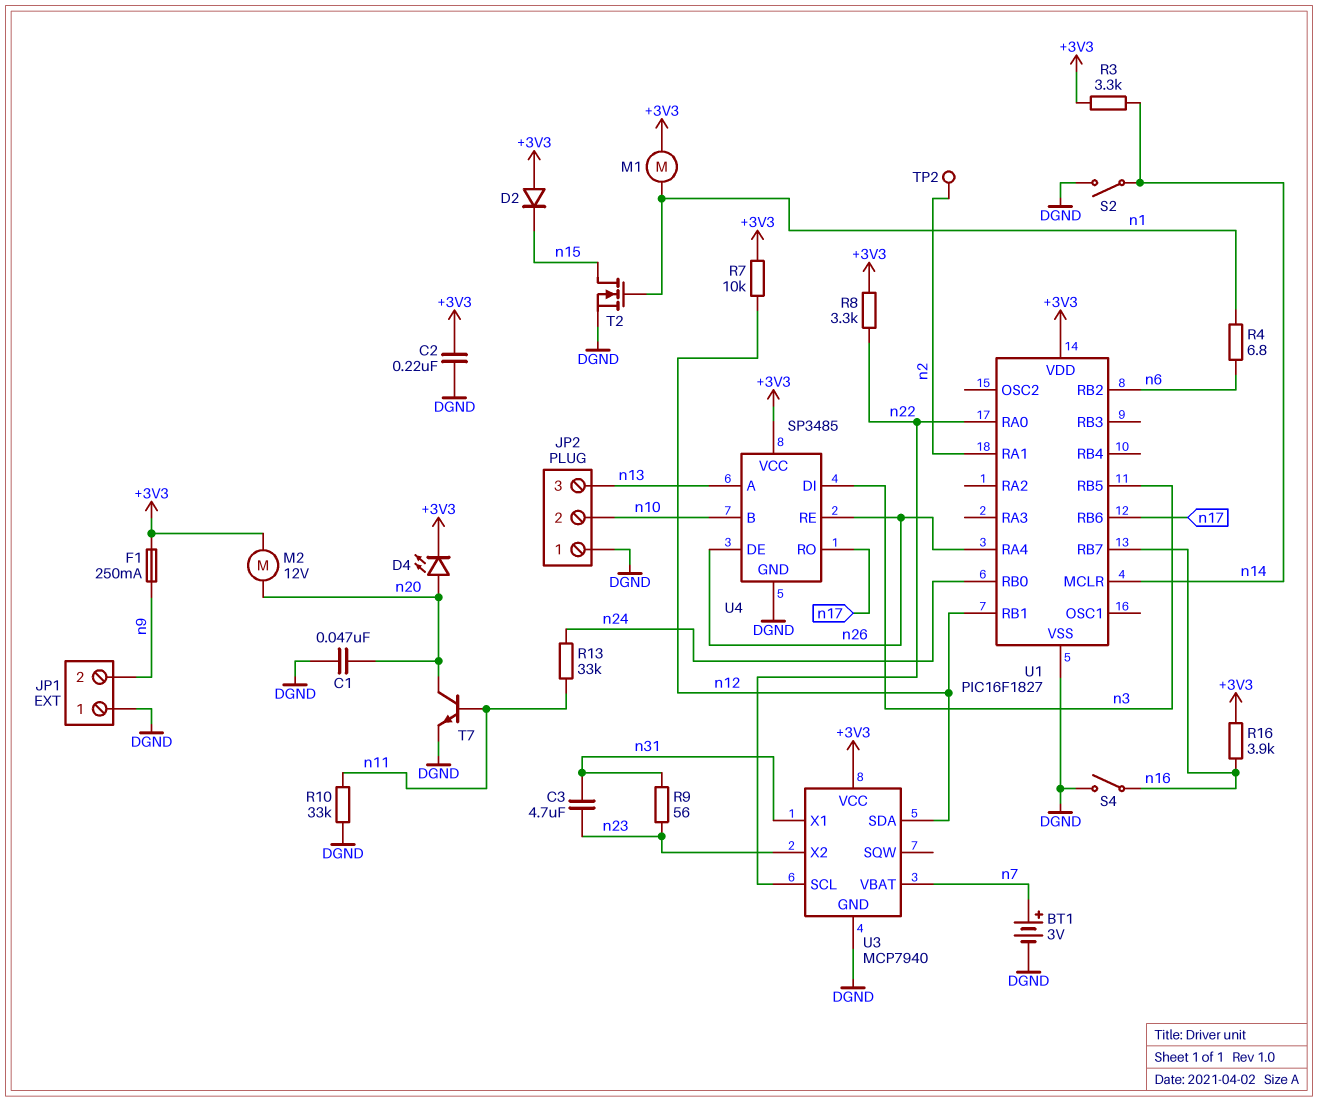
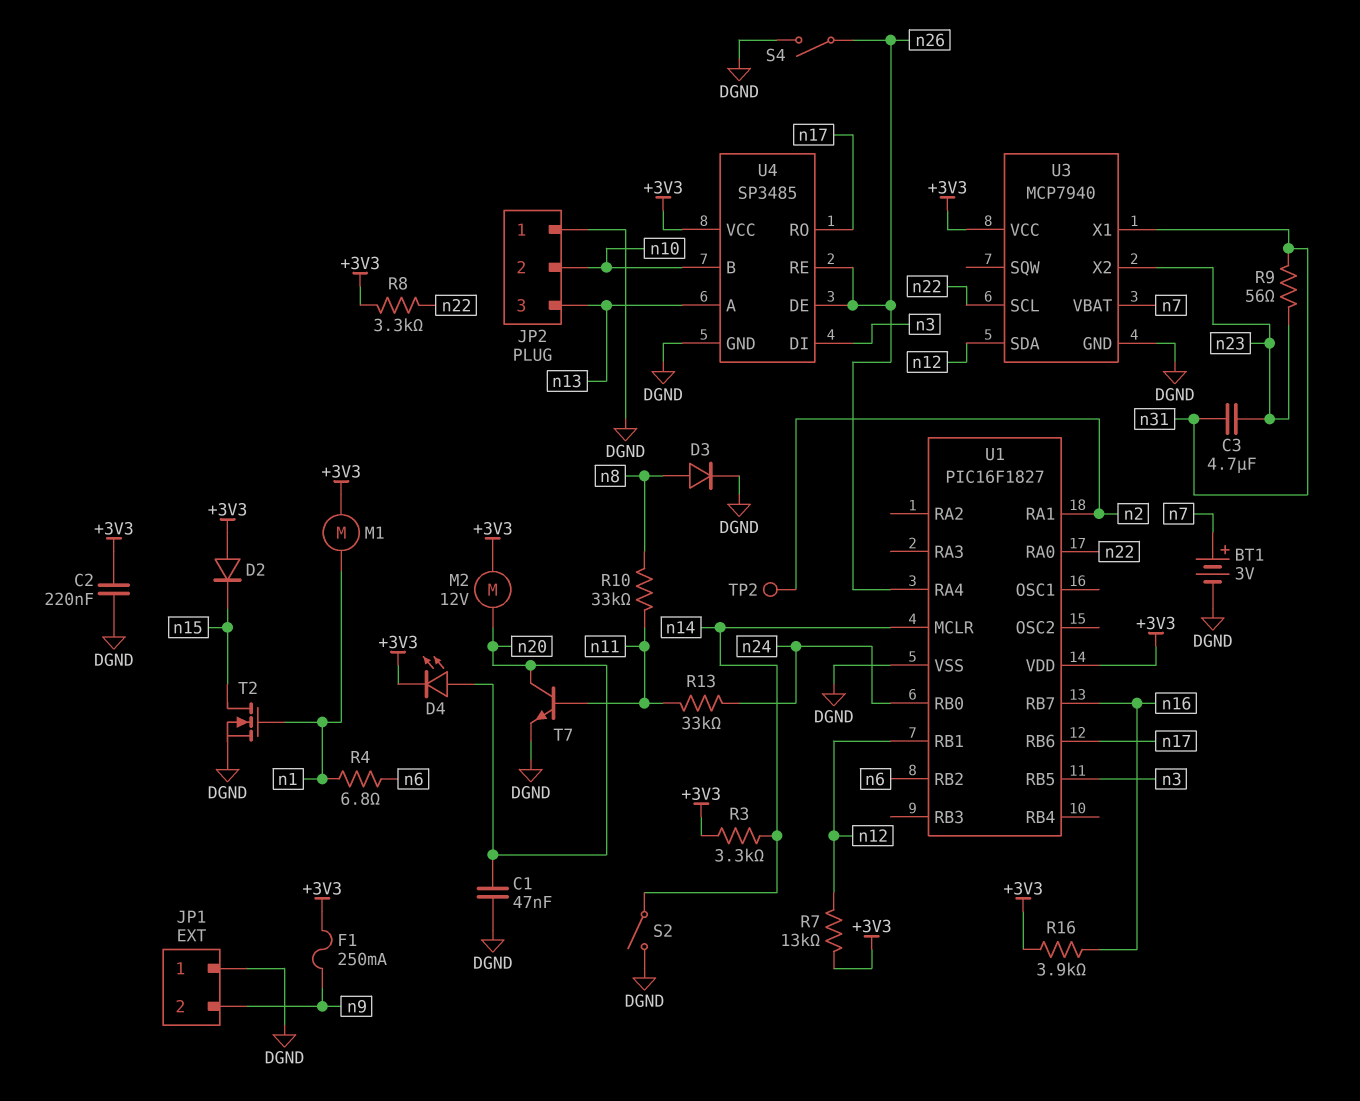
D3: none -> diode (A n8, K DGND)
R7: 10k (+3V3, n12) -> 13k (+3V3, n12)
R10: 33k (DGND, n11) -> 33k (n8, n11)
S4: switch (DGND, n16) -> switch (DGND, n26)

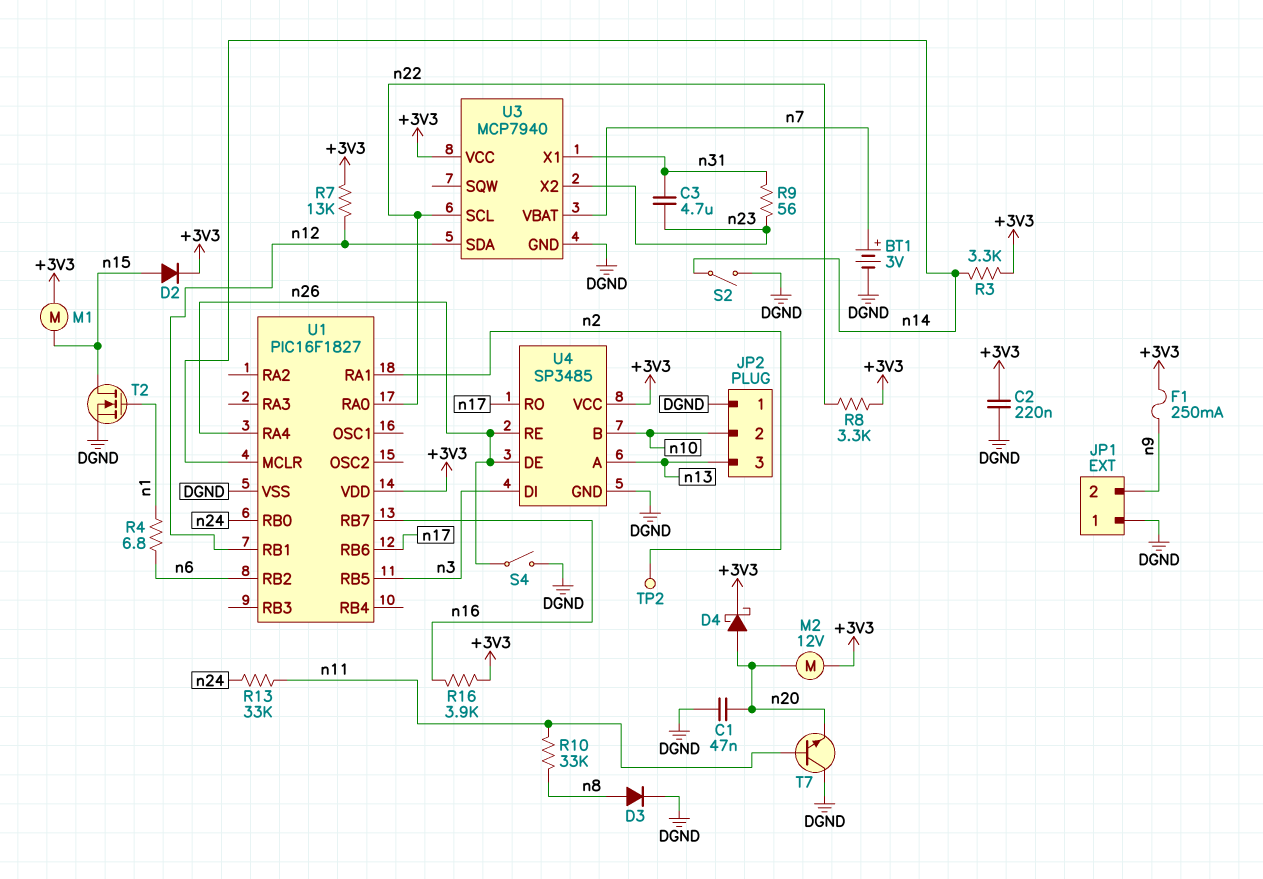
D2: diode (A +3V3, K n15) -> diode (A n15, K +3V3)
D4: LED (A n20, K +3V3) -> schottky (A n20, K +3V3)
M1: motor (+3V3, n1) -> motor (+3V3, n15)
T7: NPN (B n11, C n20, E DGND) -> NPN (B n11, C DGND, E n20)

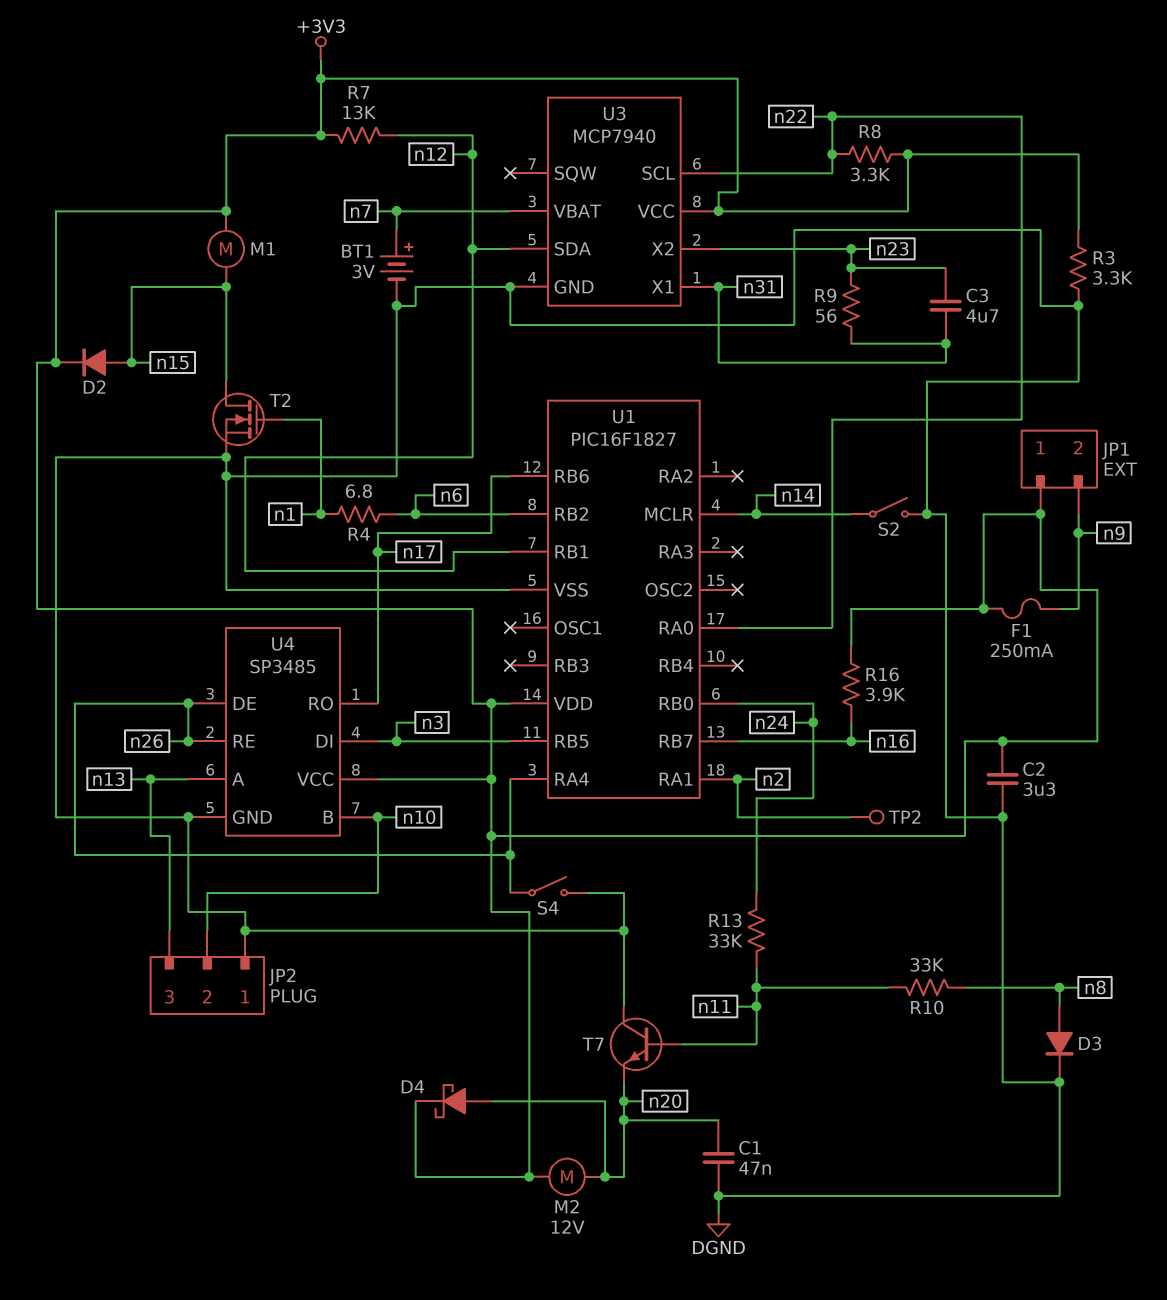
C2: 220nF (+3V3, DGND) -> 3.3uF (+3V3, DGND)
JP1 pin 1: DGND -> +3V3
R3: 3.3k (+3V3, n14) -> 3.3k (+3V3, DGND)

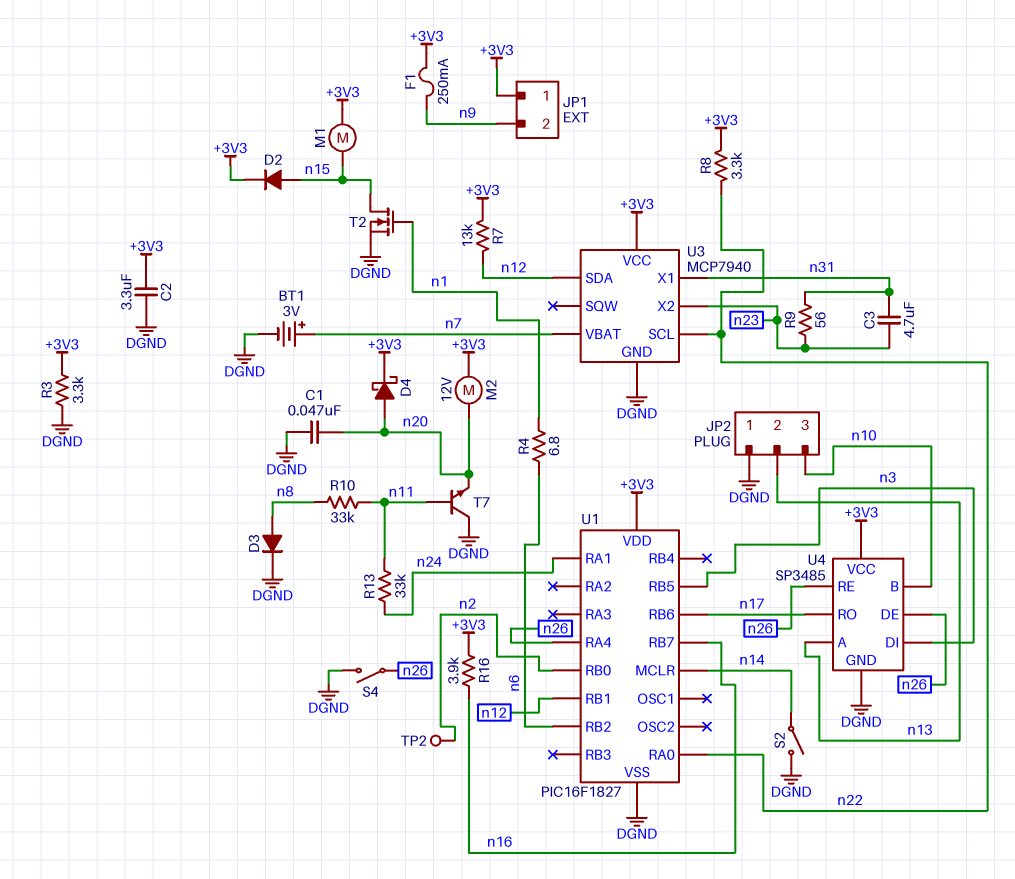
JP2 pin 2: n10 -> n13
JP2 pin 3: n13 -> n10
U1 pin RA1: n2 -> n24
U1 pin RB0: n24 -> n2

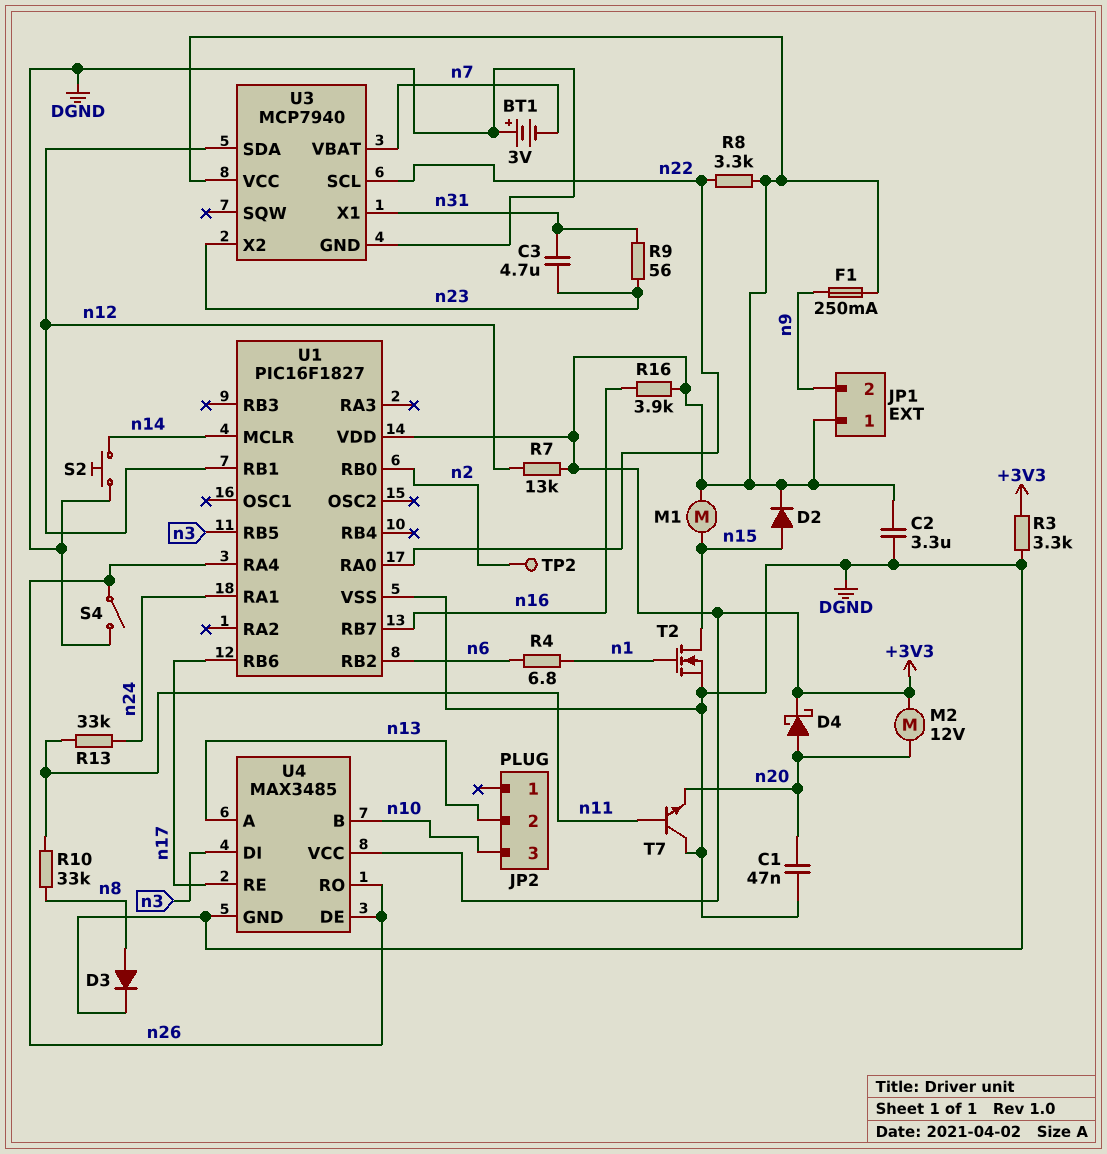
BT1: 3V (plus n7, minus DGND) -> 3V (plus DGND, minus n7)
JP2 pin 1: DGND -> none
S2: switch (DGND, n14) -> button (DGND, n14)
U4: SP3485 -> MAX3485
U4 pin RE: n26 -> n17
U4 pin RO: n17 -> n26

